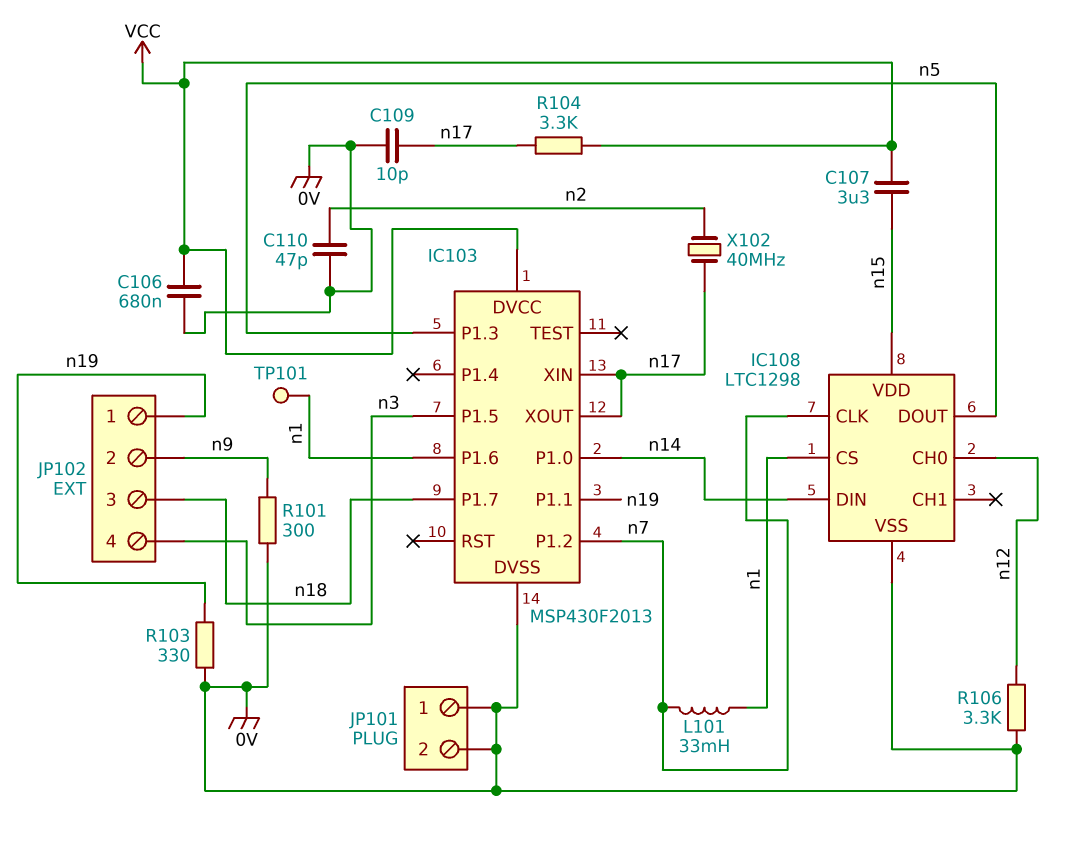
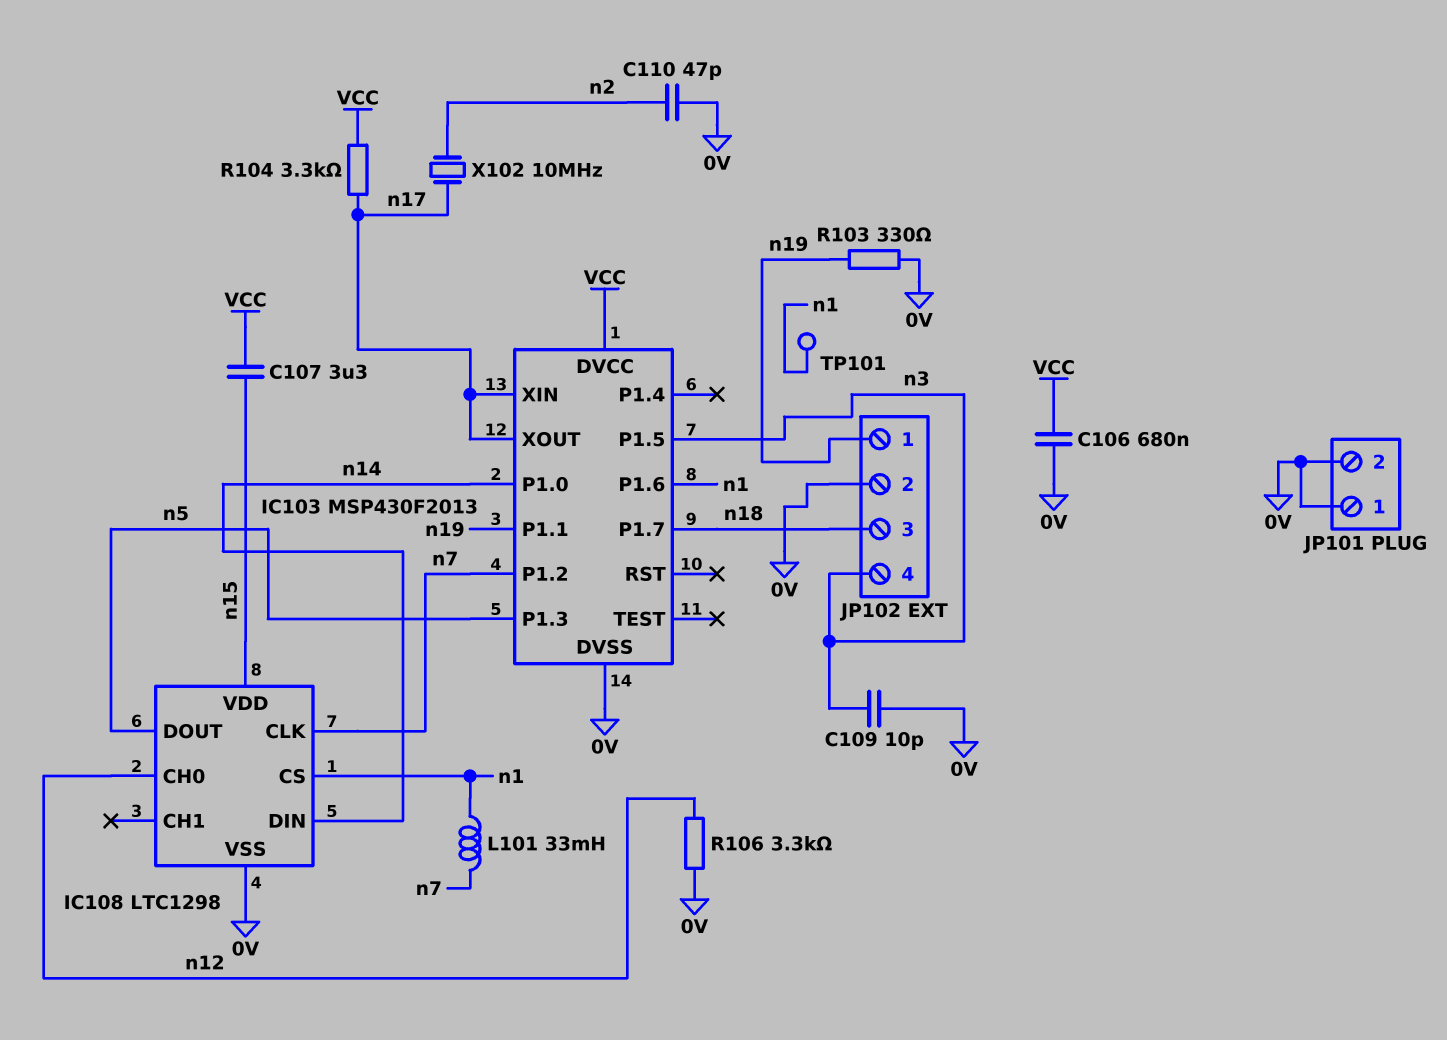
C109: 10pF (0V, n17) -> 10pF (0V, n3)
JP102 pin 2: n9 -> 0V
R101: 300 (0V, n9) -> none
X102: 40MHz (n2, n17) -> 10MHz (n2, n17)

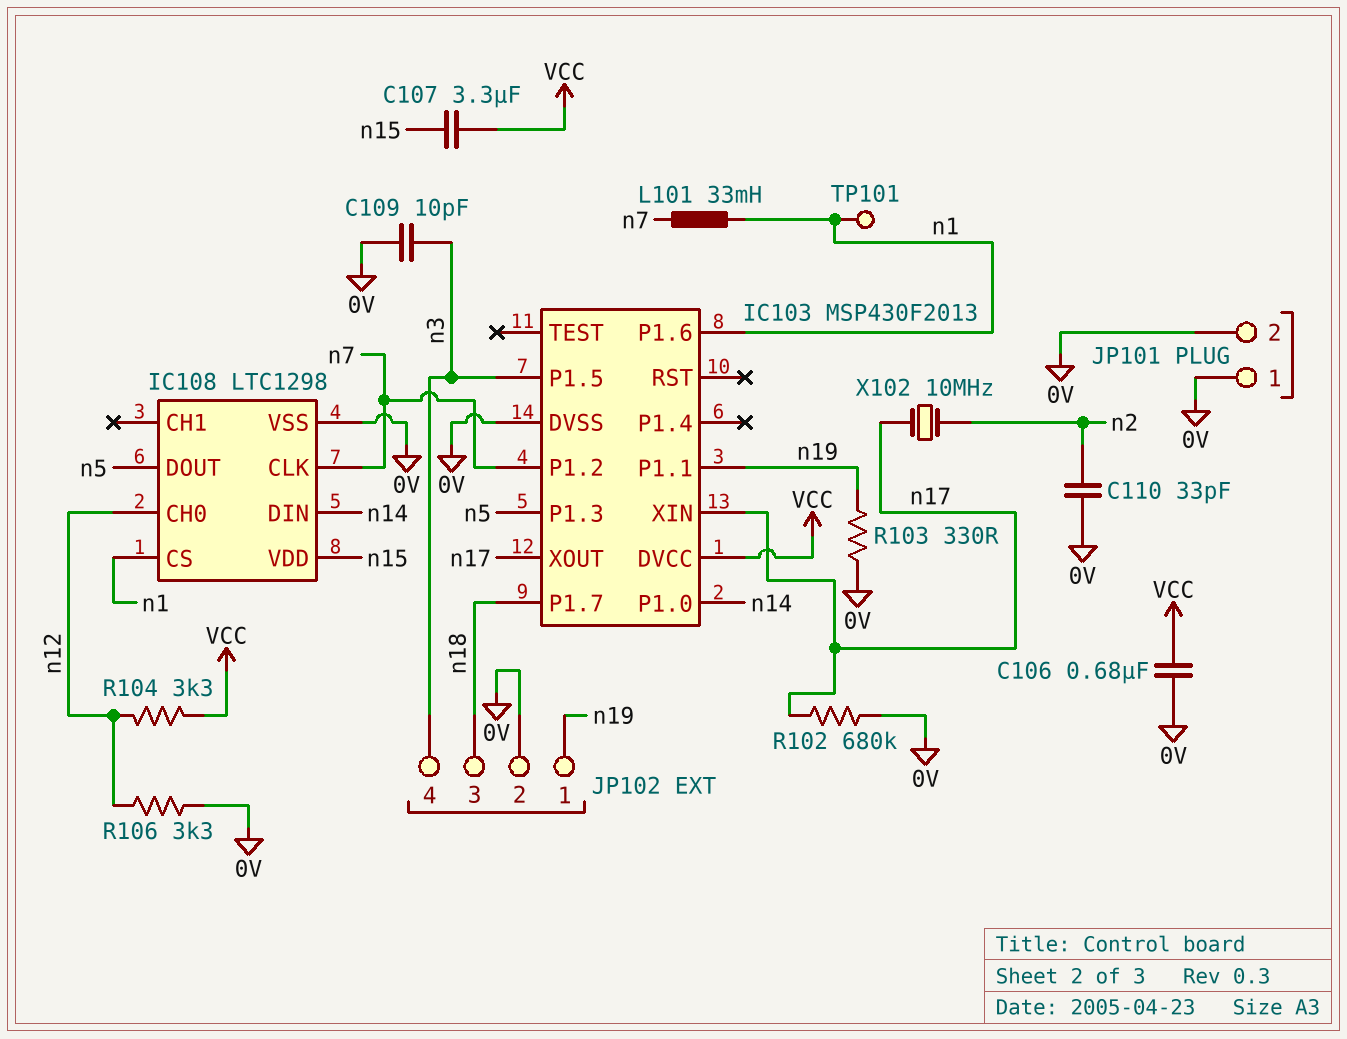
C110: 47pF (0V, n2) -> 33pF (0V, n2)
R102: none -> 680k (0V, n17)
R104: 3.3k (VCC, n17) -> 3.3k (VCC, n12)

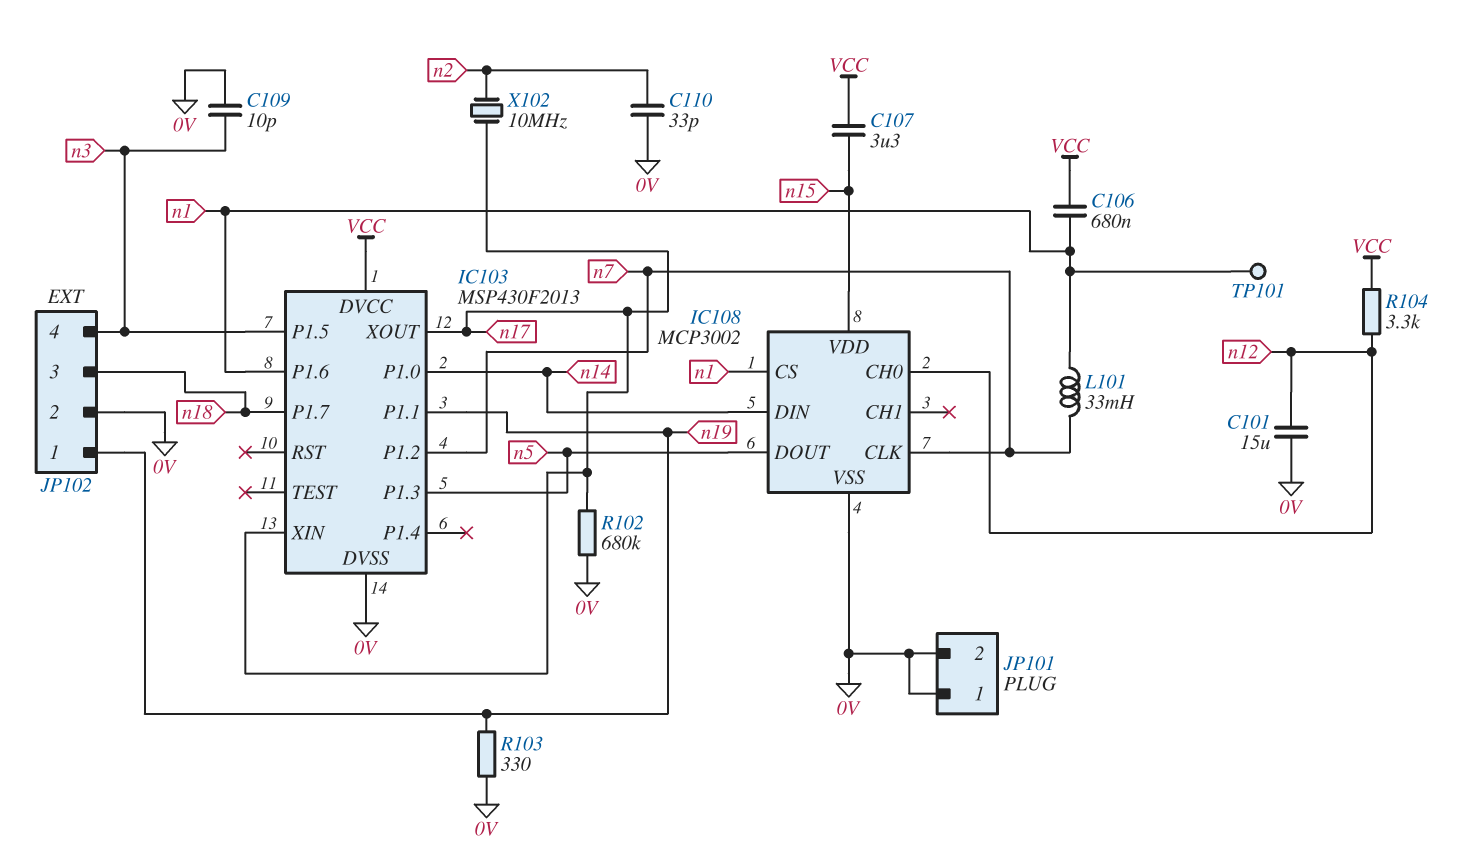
C101: none -> 15uF (0V, n12)
C106: 680nF (0V, VCC) -> 680nF (VCC, n1)
IC108: LTC1298 -> MCP3002
R106: 3.3k (0V, n12) -> none

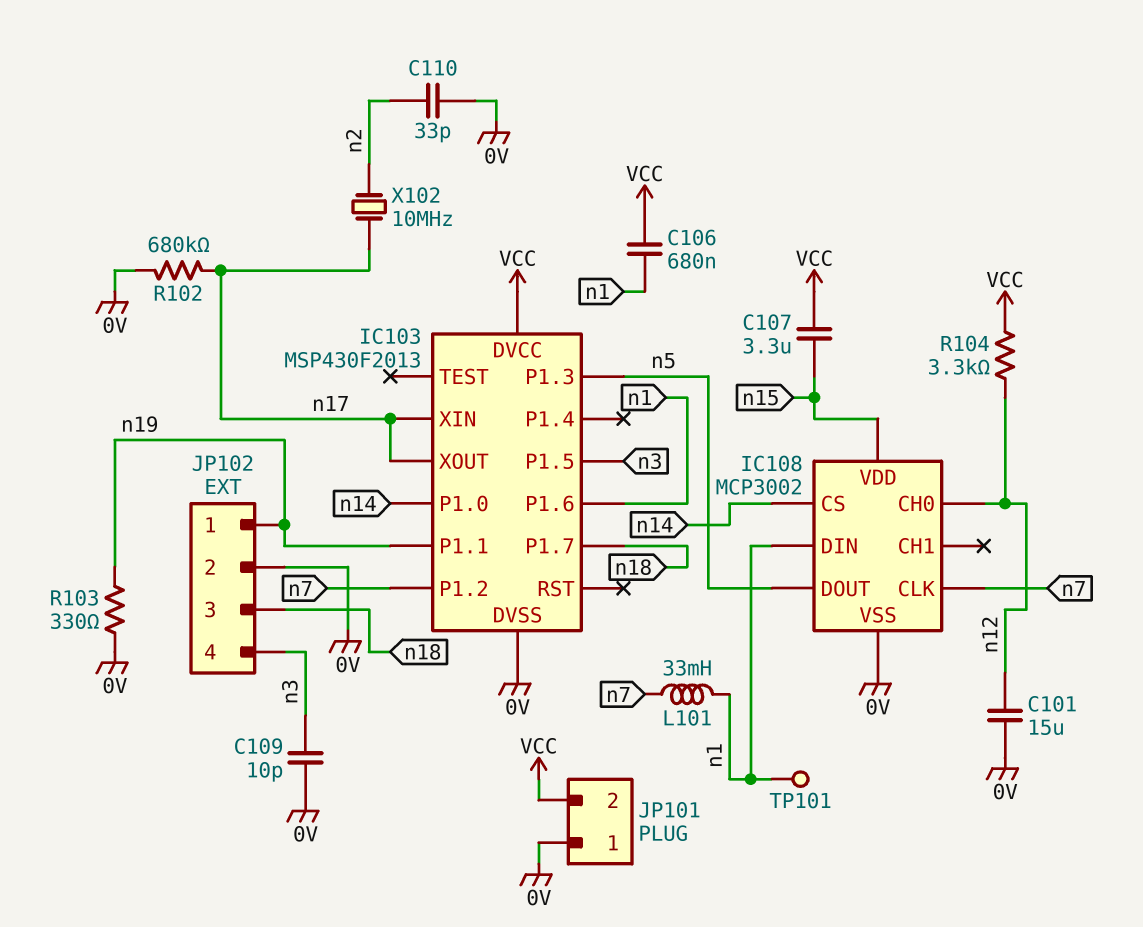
IC108 pin CS: n1 -> n14
IC108 pin DIN: n14 -> n1
JP101 pin 2: 0V -> VCC

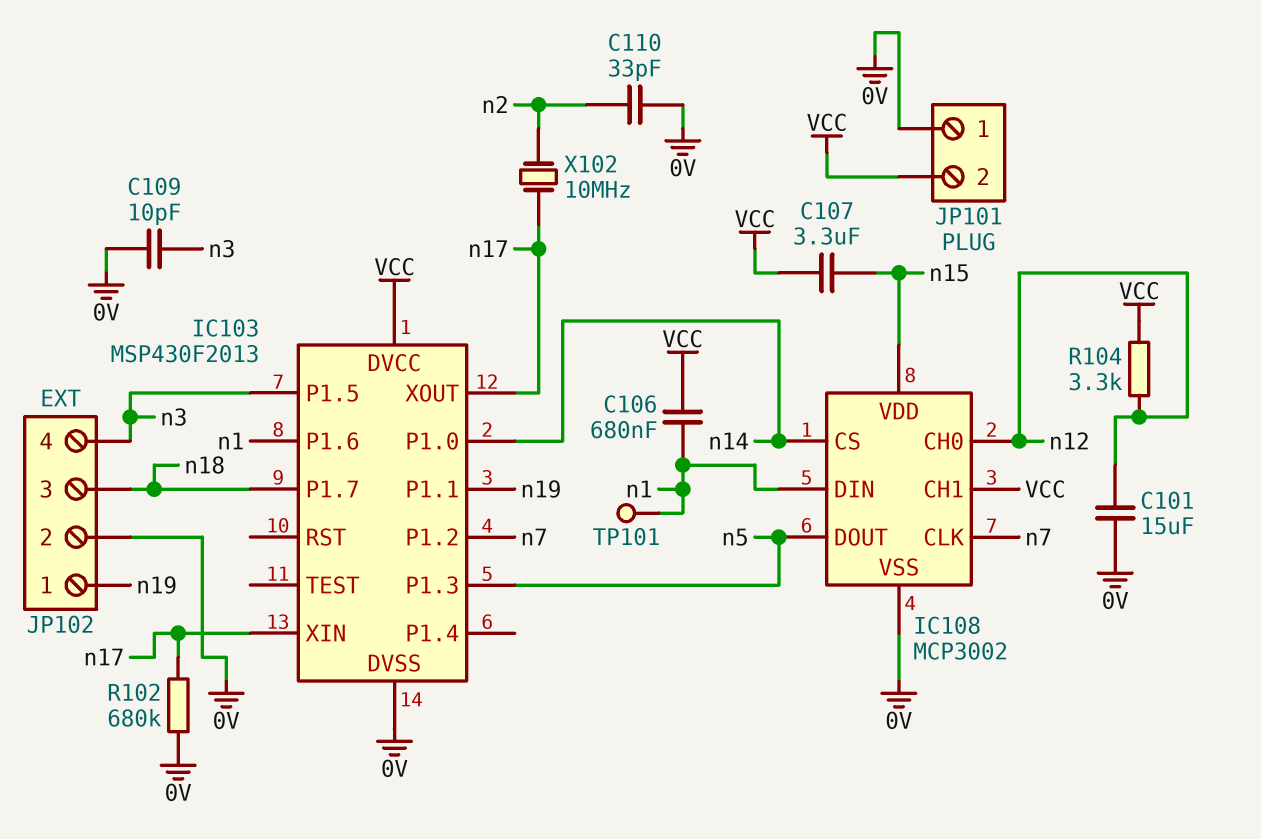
IC108 pin CH1: none -> VCC
L101: 33mH (n1, n7) -> none
R103: 330 (0V, n19) -> none

